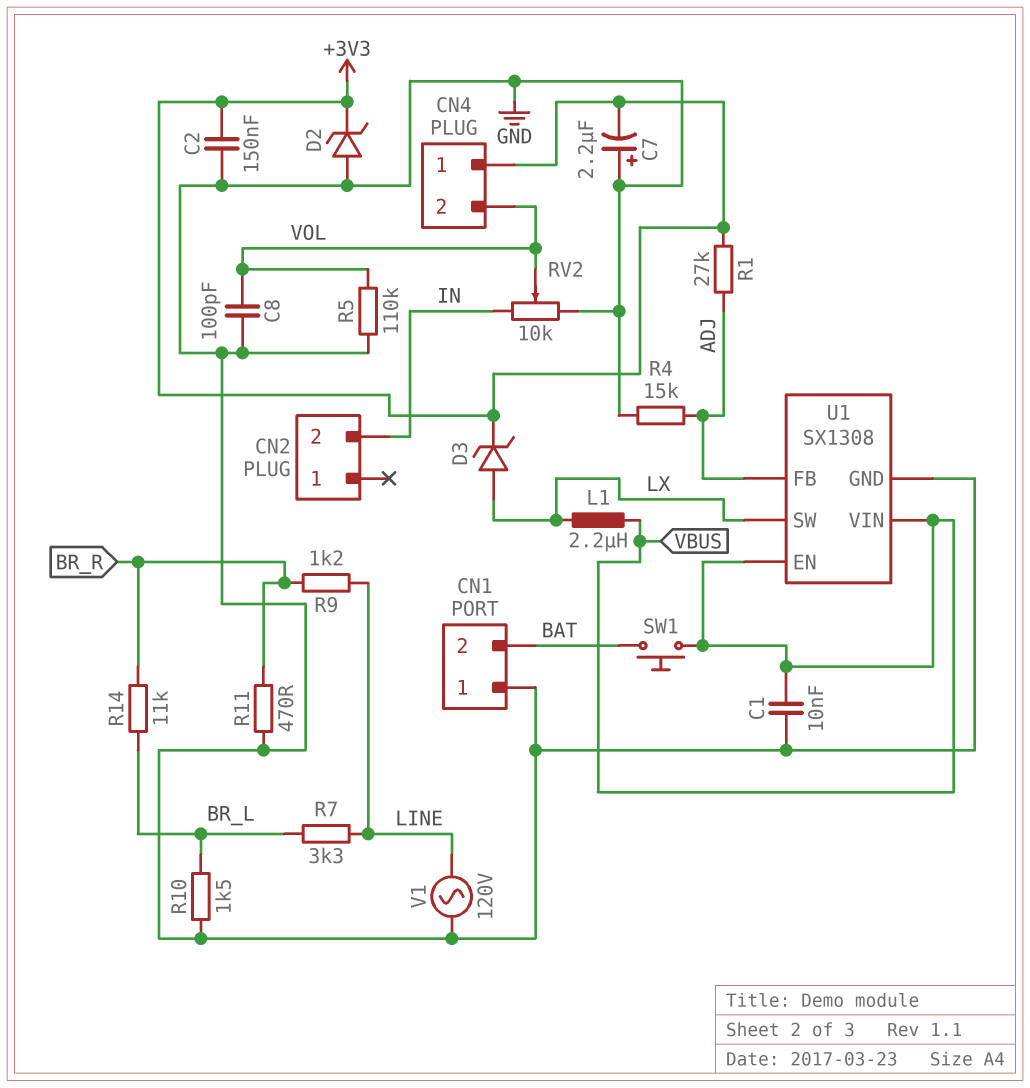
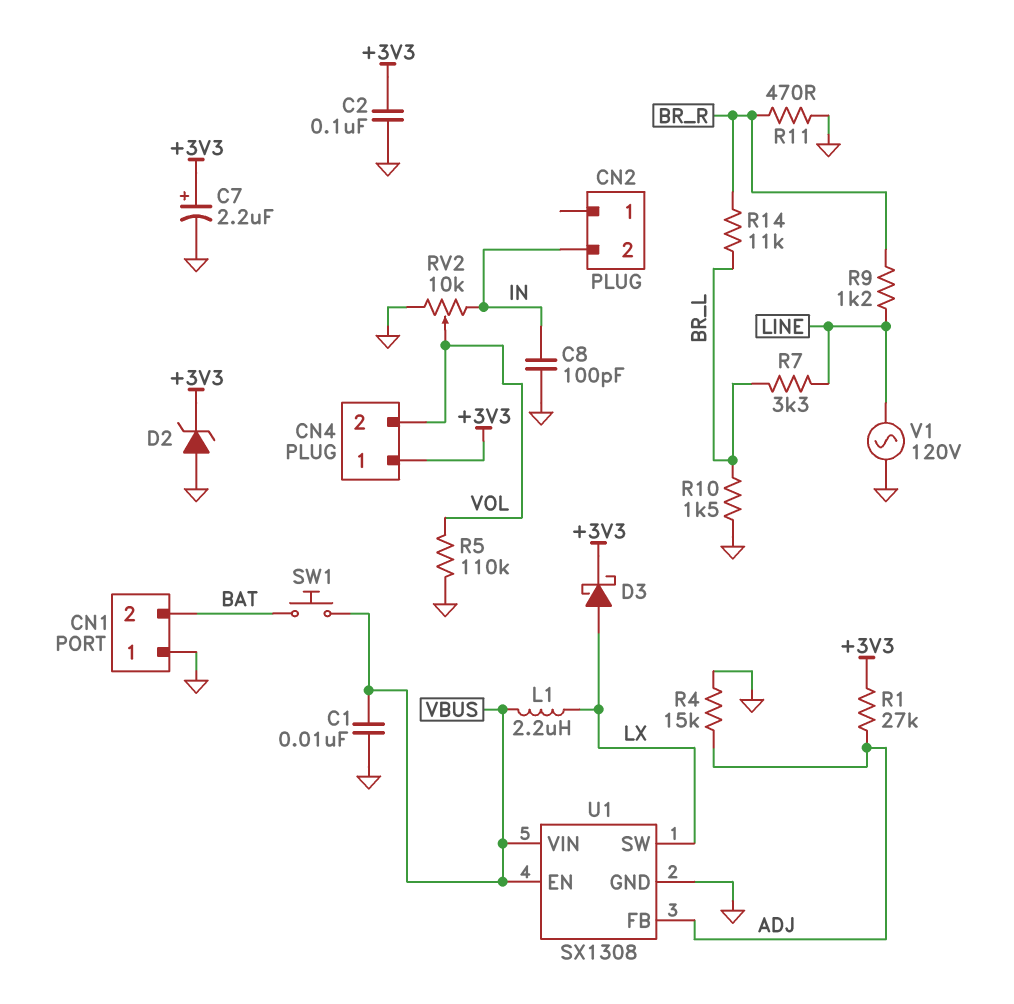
C2: 150nF (+3V3, GND) -> 100nF (+3V3, GND)
C7: 2.2uF (plus GND, minus +3V3) -> 2.2uF (plus +3V3, minus GND)
C8: 100pF (GND, VOL) -> 100pF (GND, IN)
D3: zener (A LX, K +3V3) -> schottky (A LX, K +3V3)

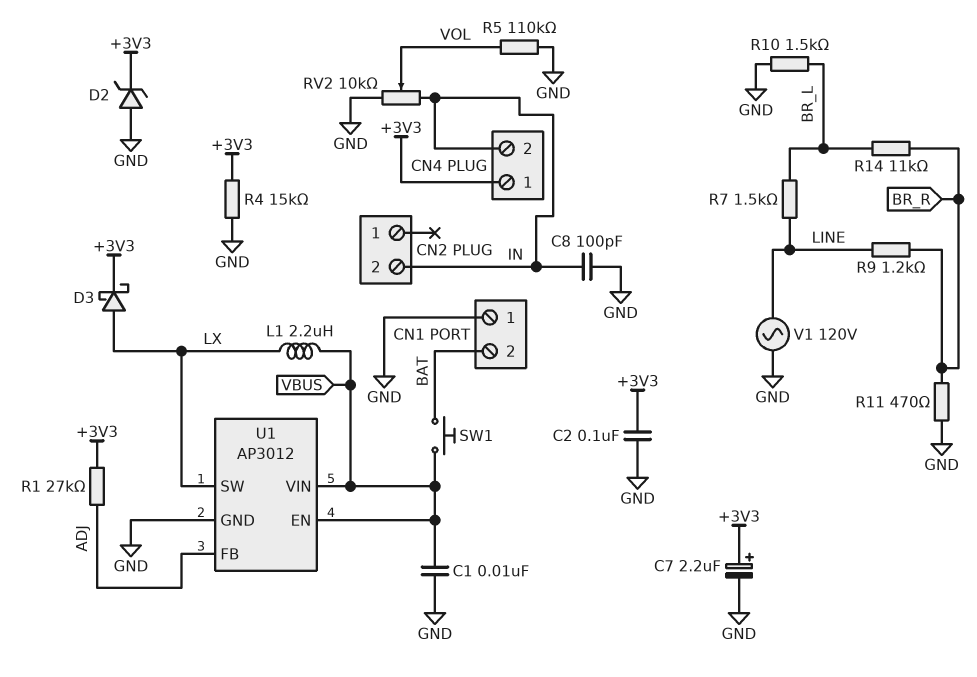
CN4 pin 2: VOL -> IN
R4: 15k (ADJ, GND) -> 15k (+3V3, GND)
R7: 3.3k (BR_L, LINE) -> 1.5k (BR_L, LINE)
U1: SX1308 -> AP3012

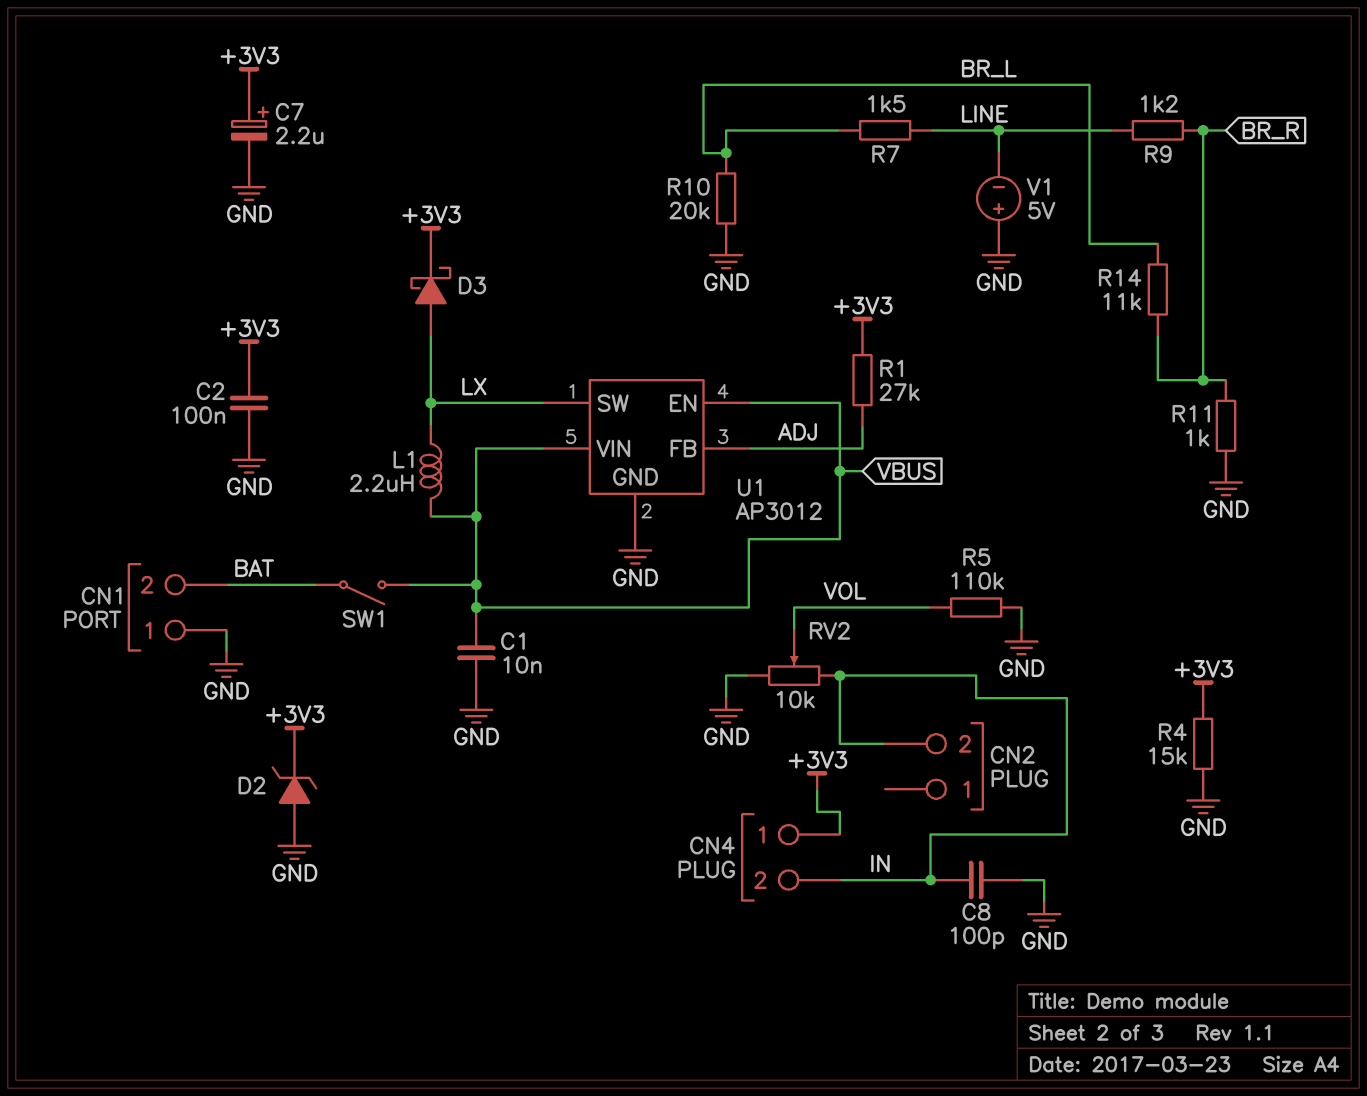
R10: 1.5k (BR_L, GND) -> 20k (BR_L, GND)
R11: 470 (BR_R, GND) -> 1k (BR_R, GND)
SW1: button (BAT, VBUS) -> switch (BAT, VBUS)
V1: AC 120V (GND, LINE) -> 5V (plus GND, minus LINE)

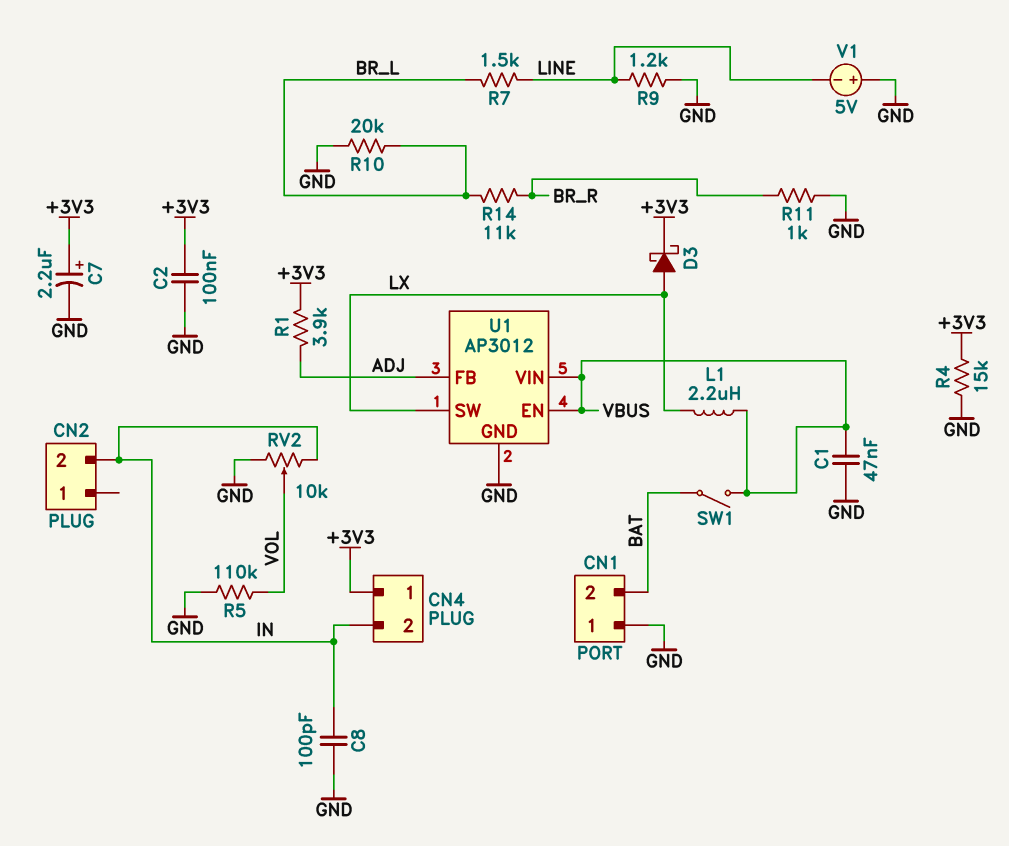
C1: 10nF (GND, VBUS) -> 47nF (GND, VBUS)
D2: zener (A GND, K +3V3) -> none
R1: 27k (+3V3, ADJ) -> 3.9k (+3V3, ADJ)
R9: 1.2k (BR_R, LINE) -> 1.2k (GND, LINE)

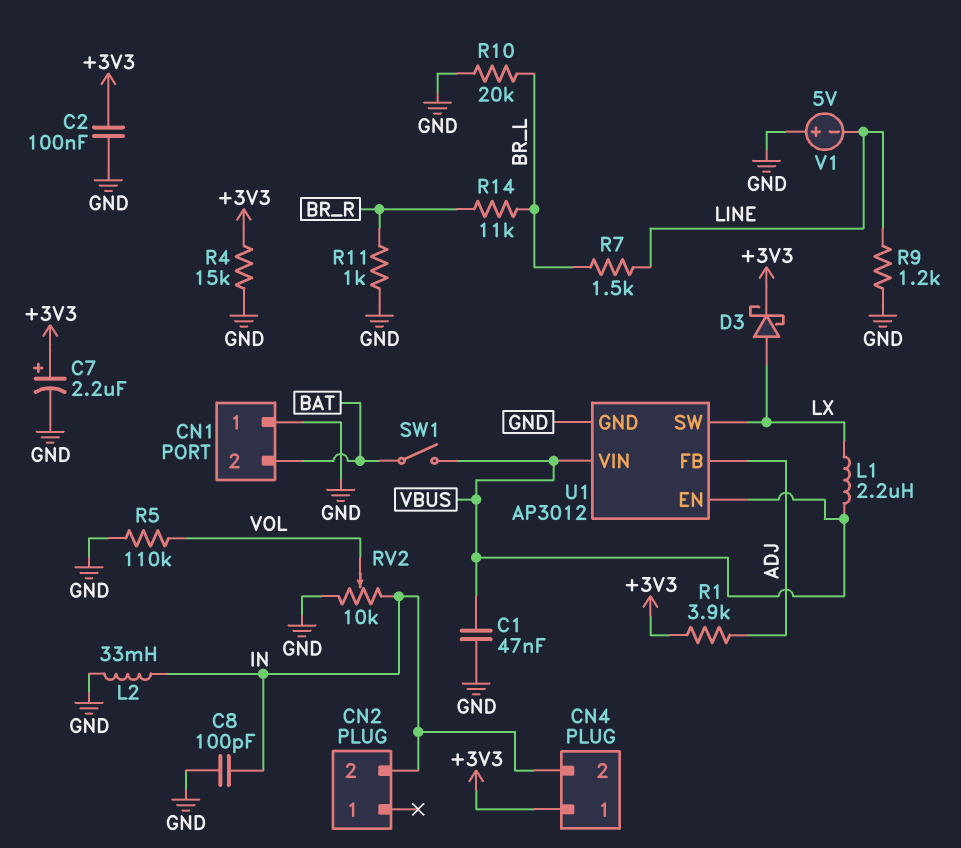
L2: none -> 33mH (GND, IN)

